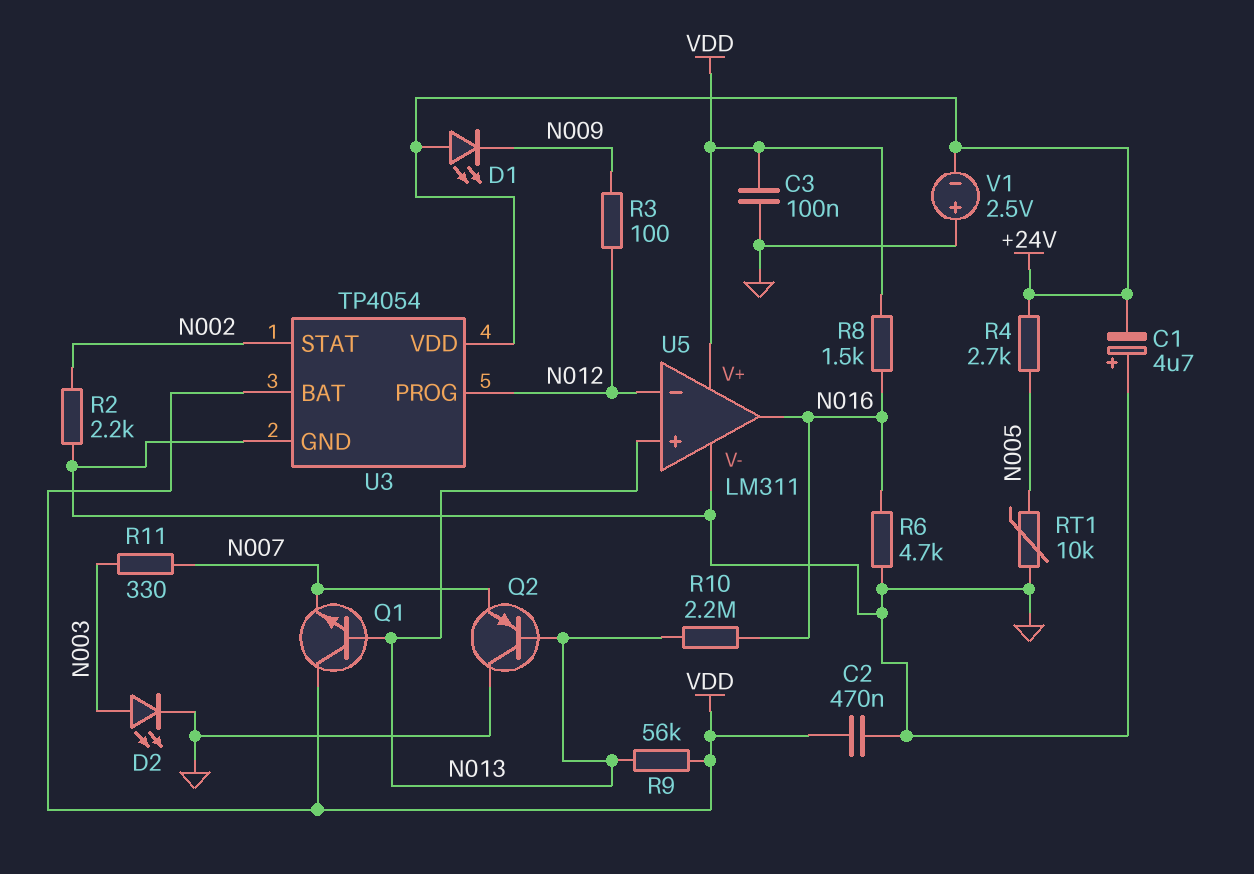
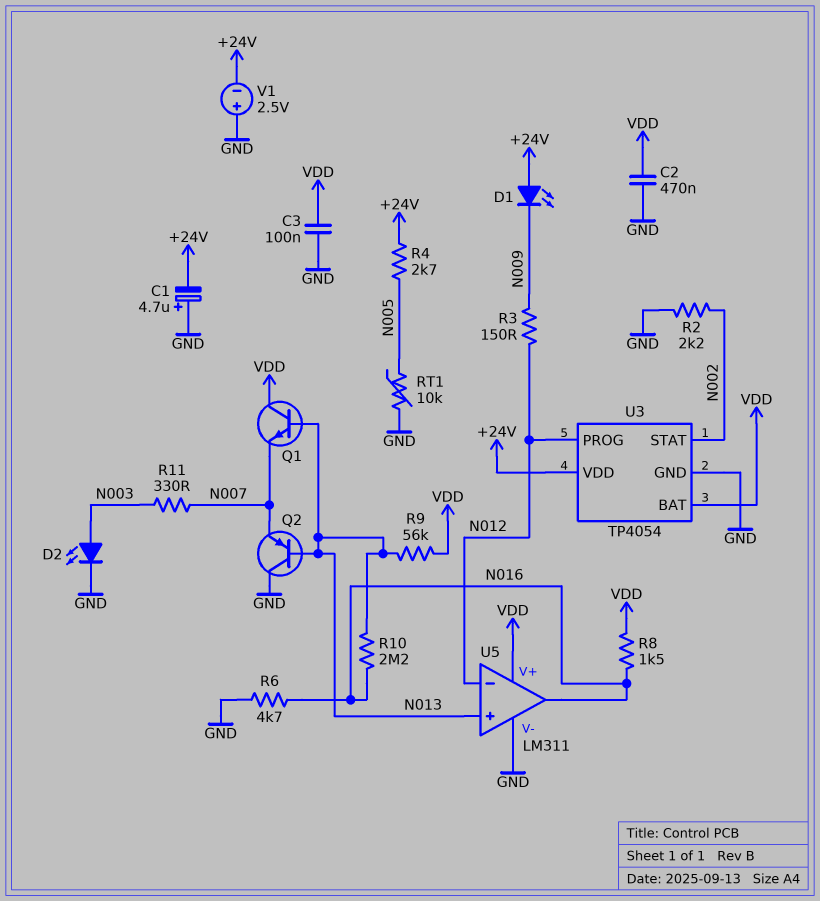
R3: 100 (N009, N012) -> 150 (N009, N012)

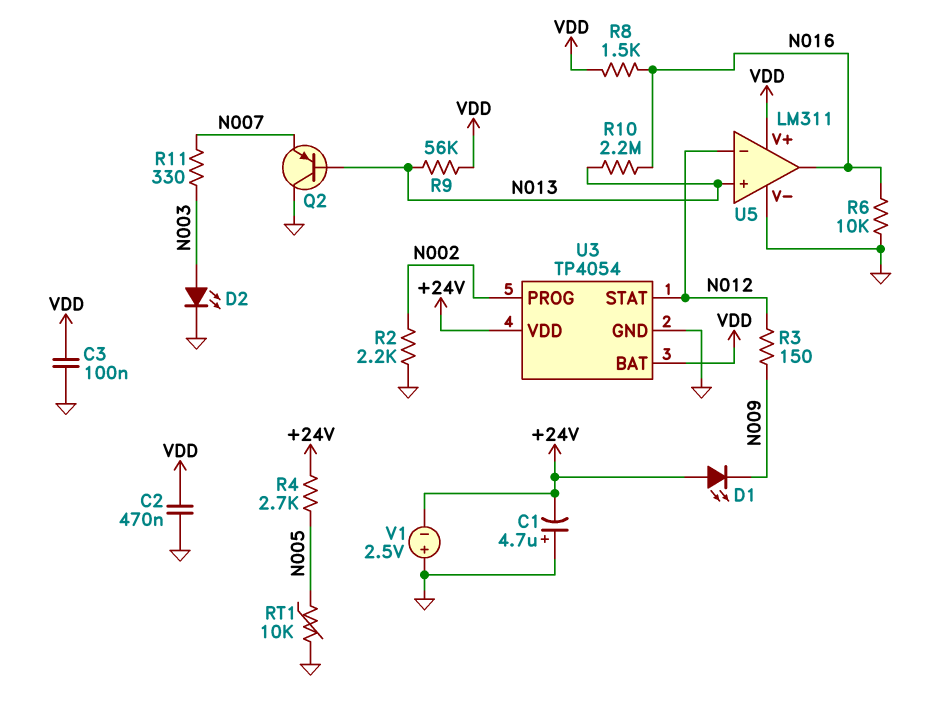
Q1: NPN (B N013, C VDD, E N007) -> none
R6: 4.7k (GND, N016) -> 10k (GND, N016)
U3 pin PROG: N012 -> N002
U3 pin STAT: N002 -> N012

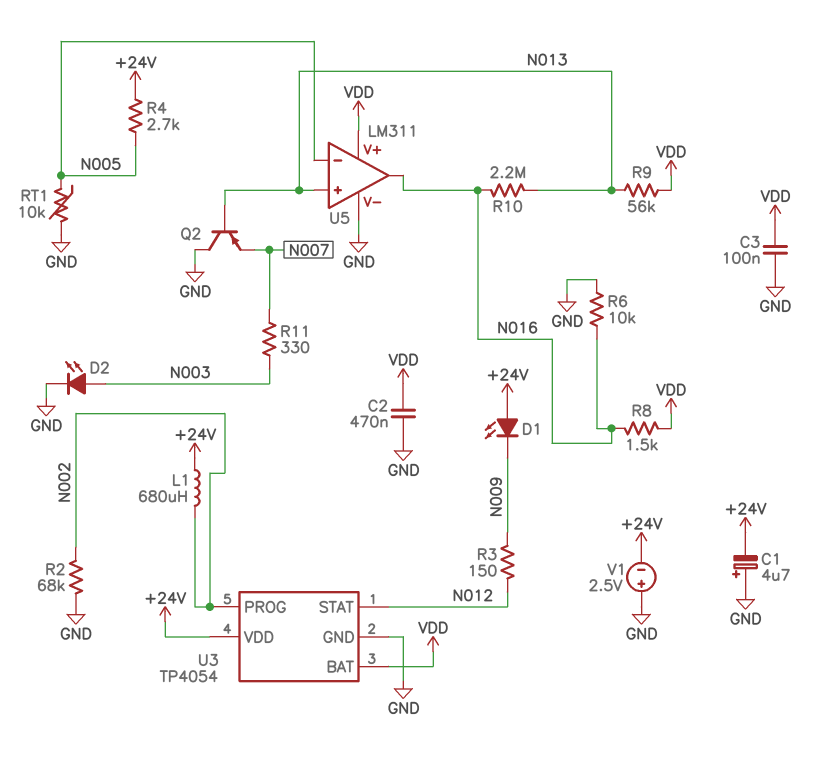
L1: none -> 680uH (+24V, N002)
R2: 2.2k (GND, N002) -> 68k (GND, N002)
U5 pin in-: N012 -> N005

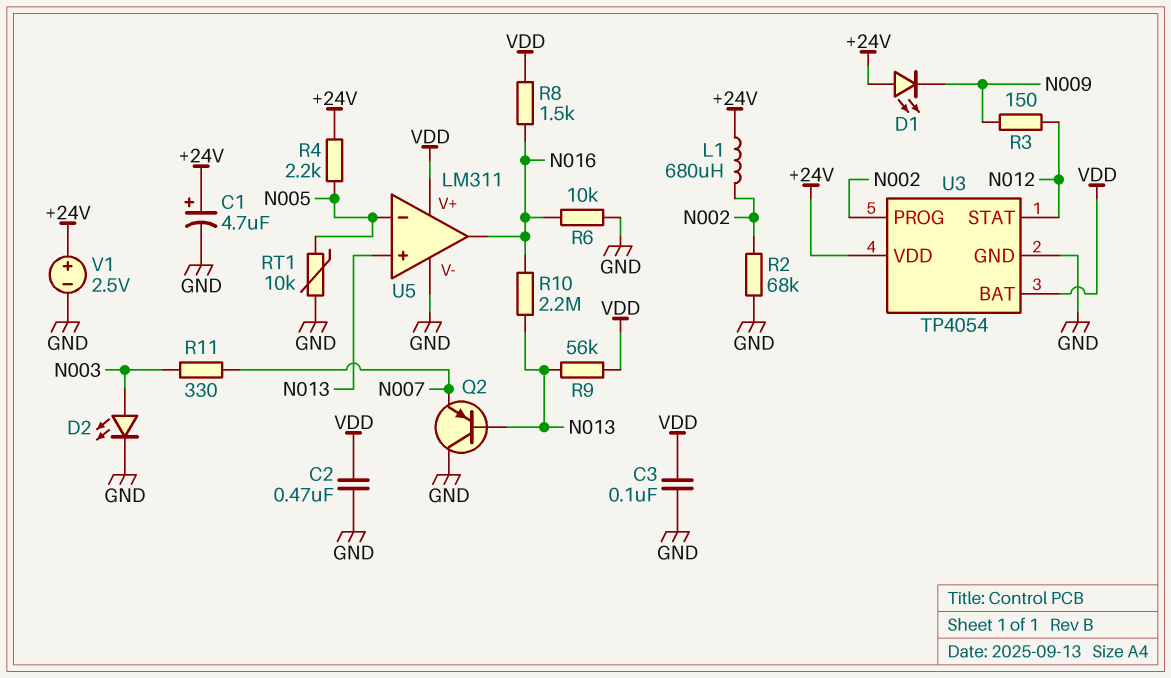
C1: 4.7uF (plus GND, minus +24V) -> 4.7uF (plus +24V, minus GND)
R4: 2.7k (+24V, N005) -> 2.2k (+24V, N005)
V1: 2.5V (plus GND, minus +24V) -> 2.5V (plus +24V, minus GND)

